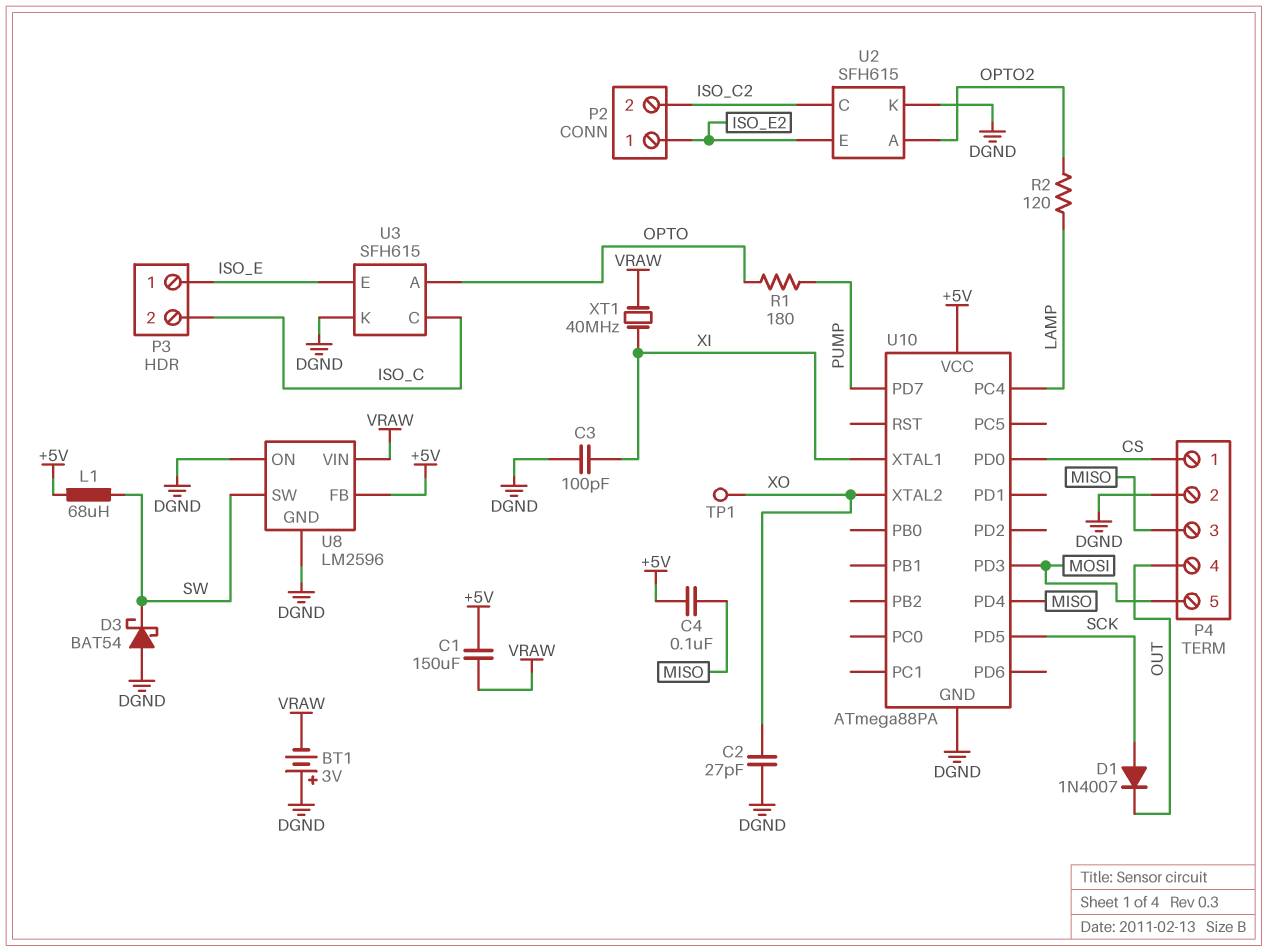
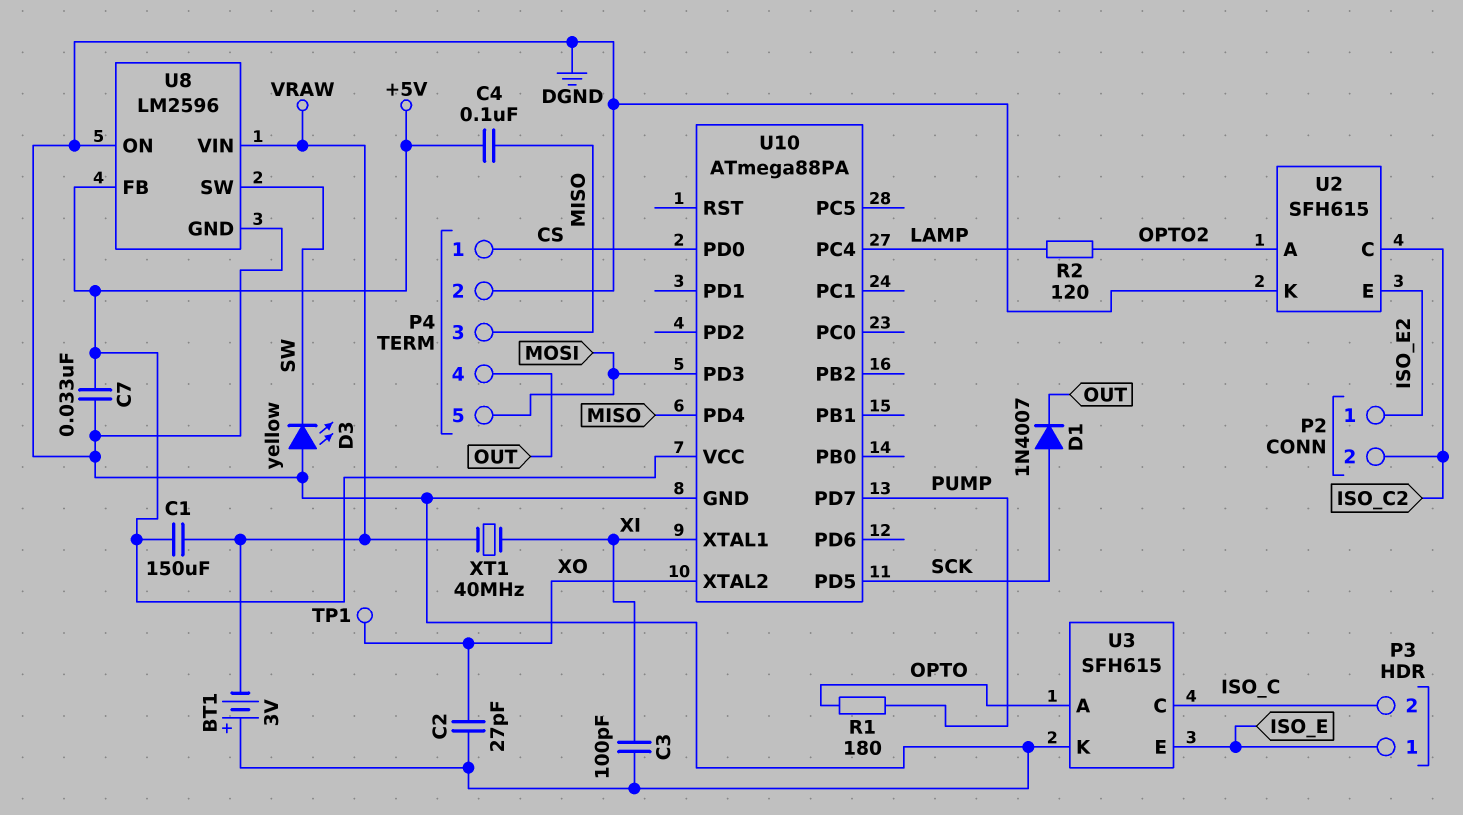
C7: none -> 33nF (+5V, DGND)
D3: schottky BAT54 (A DGND, K SW) -> LED yellow (A DGND, K SW)
L1: 68uH (+5V, SW) -> none

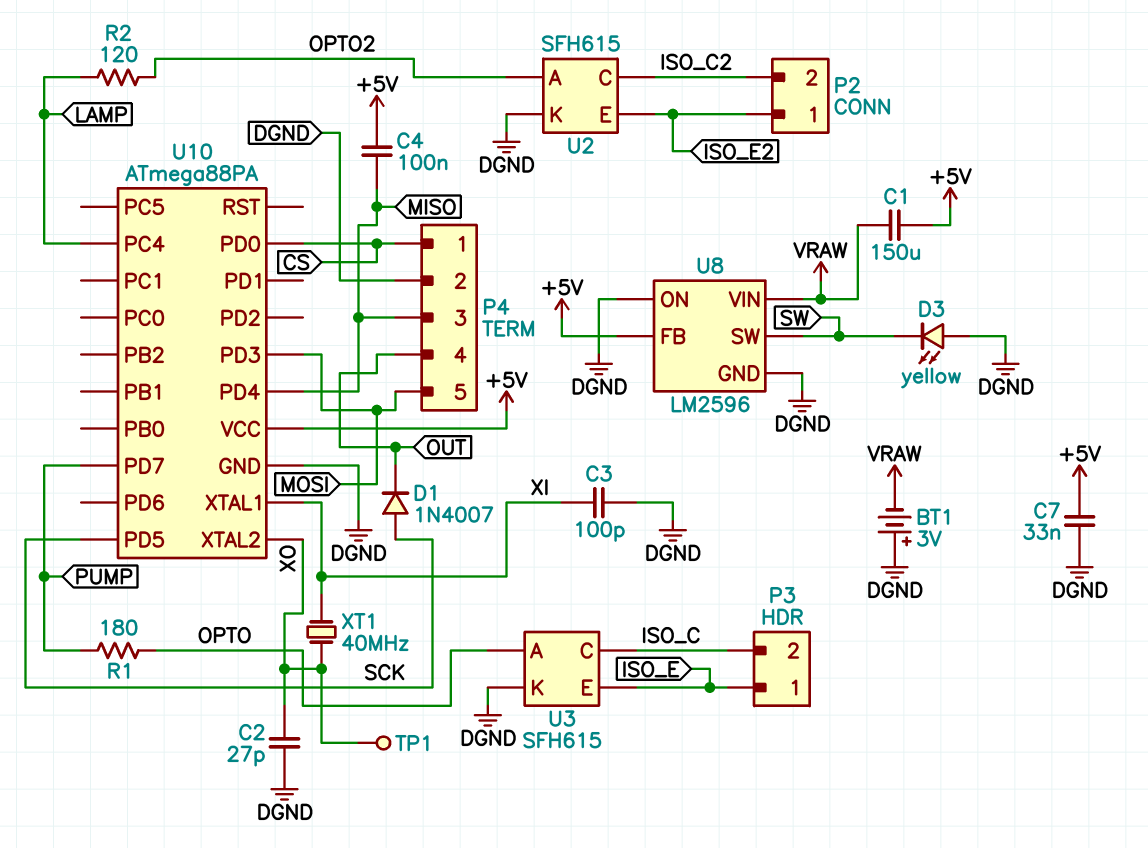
XT1: 40MHz (VRAW, XI) -> 40MHz (XI, XO)

